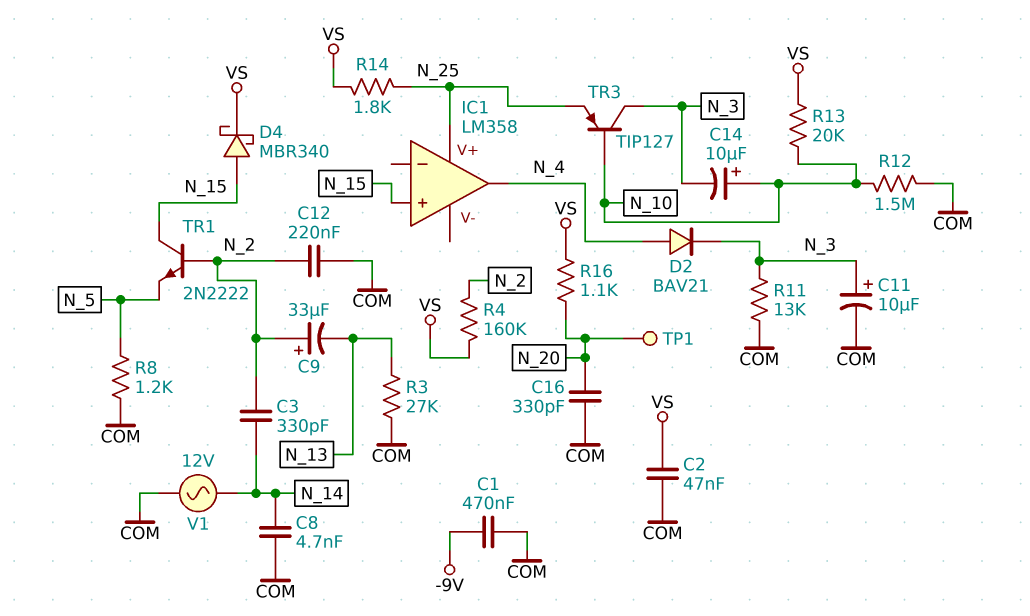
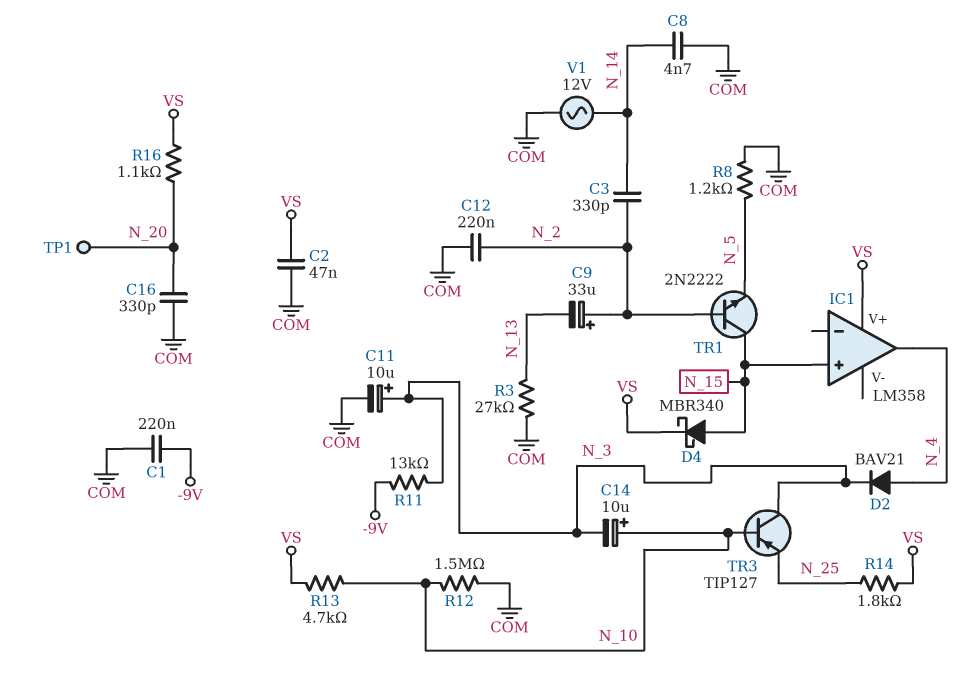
C1: 470nF (-9V, COM) -> 220nF (-9V, COM)
IC1 pin V+: N_25 -> VS
R4: 160k (N_2, VS) -> none
R11: 13k (COM, N_3) -> 13k (-9V, N_3)
R13: 20k (N_10, VS) -> 4.7k (N_10, VS)

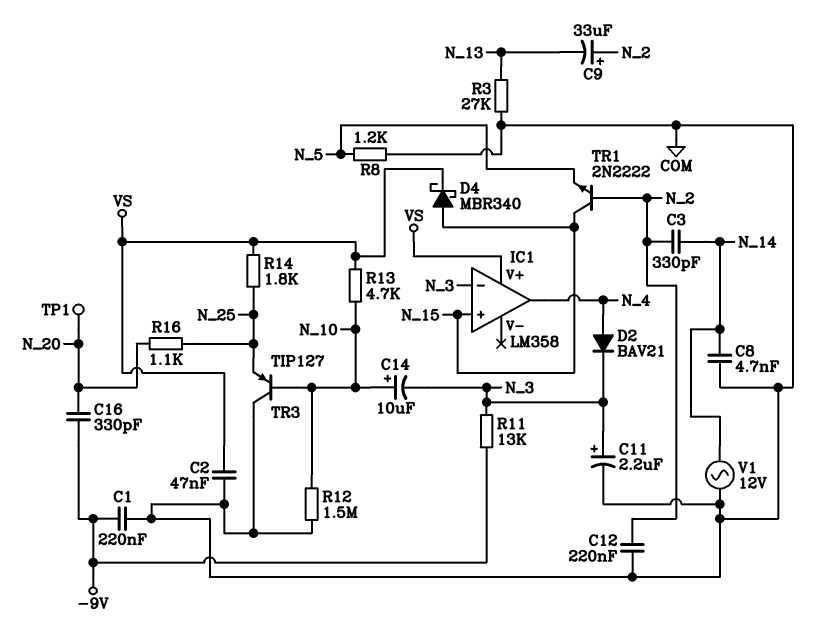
C11: 10uF (plus N_3, minus COM) -> 2.2uF (plus N_3, minus COM)
C16: 330pF (COM, N_20) -> 330pF (-9V, N_20)
IC1 pin in-: none -> N_3
R16: 1.1k (N_20, VS) -> 1.1k (N_20, N_25)
TR3: PNP TIP127 (B N_10, C N_3, E N_25) -> PNP TIP127 (B N_10, C COM, E N_25)

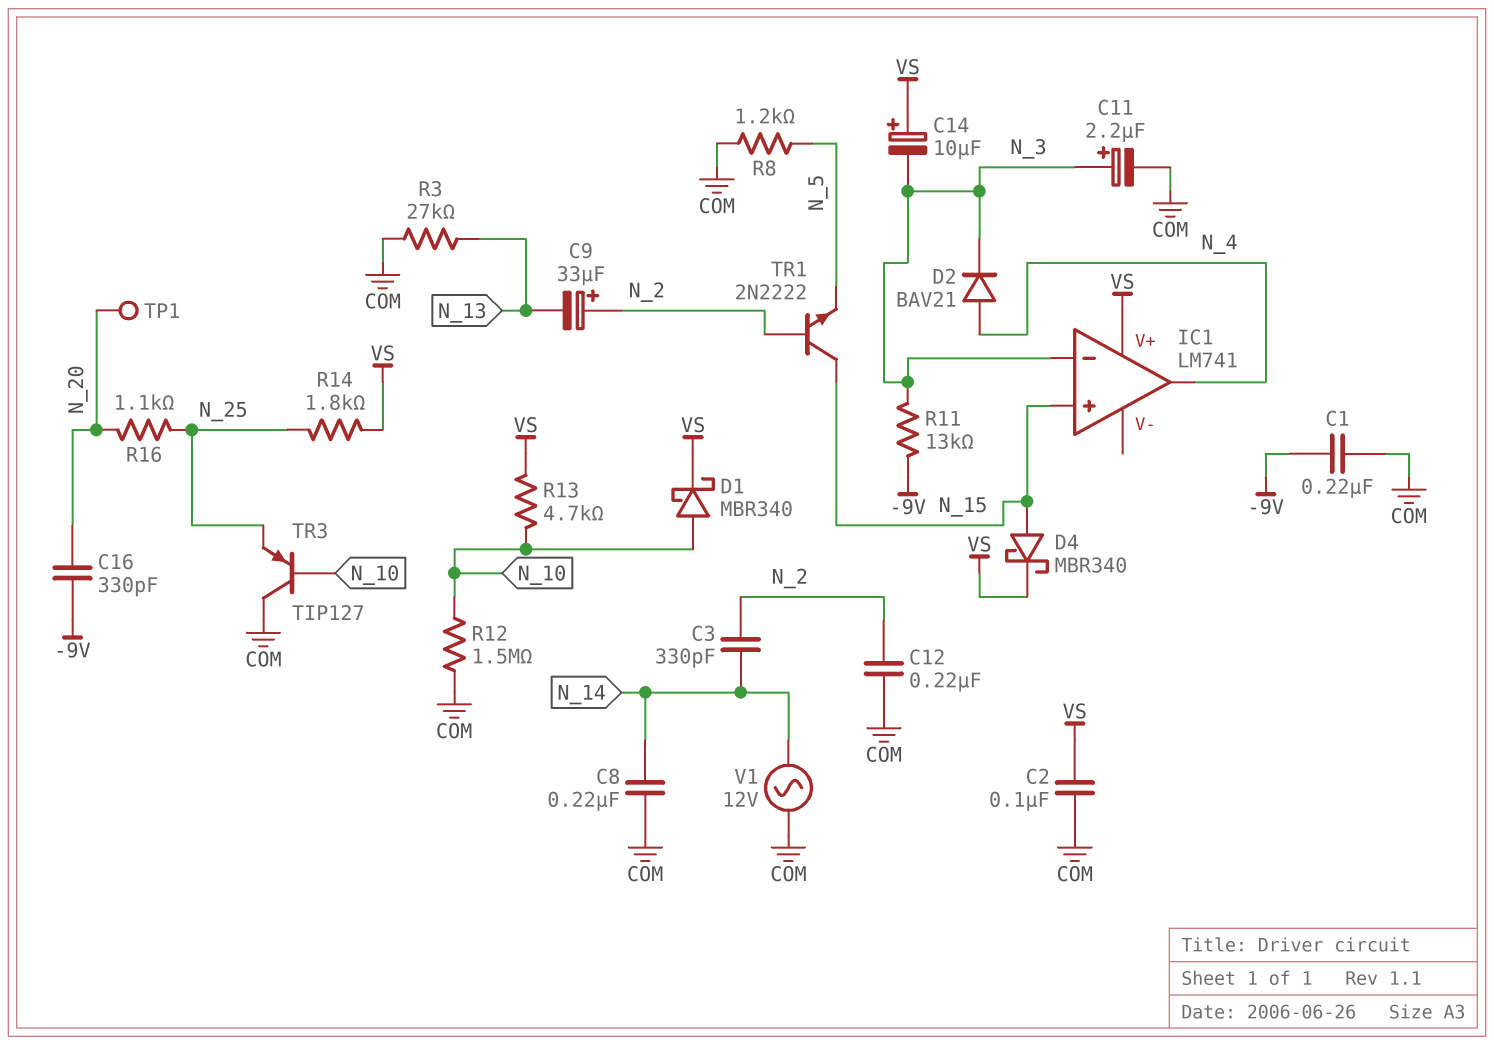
C2: 47nF (COM, VS) -> 100nF (COM, VS)
C8: 4.7nF (COM, N_14) -> 220nF (COM, N_14)
C14: 10uF (plus N_10, minus N_3) -> 10uF (plus VS, minus N_3)
D1: none -> schottky MBR340 (A N_10, K VS)
IC1: LM358 -> LM741

